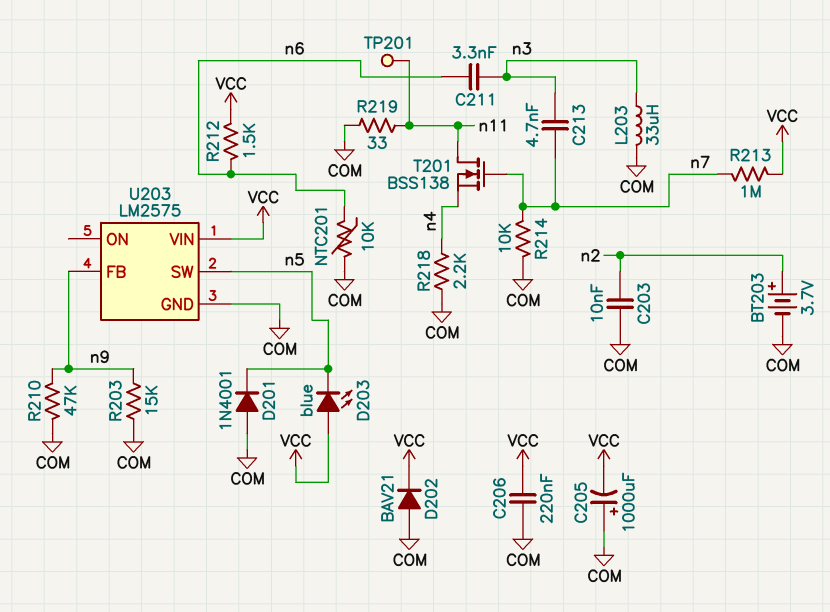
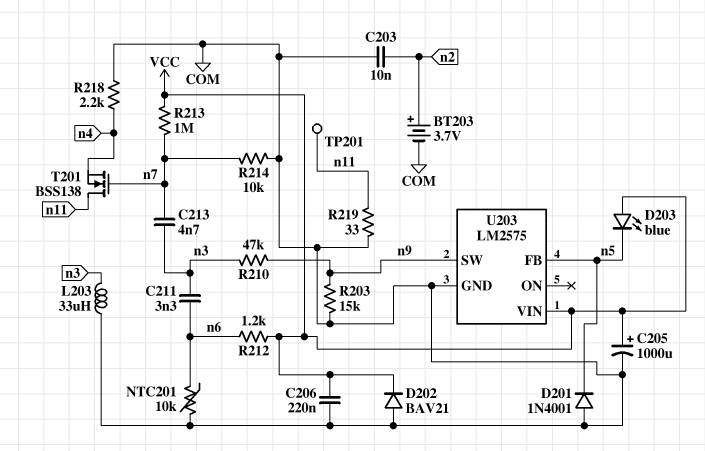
C205: 1000uF (plus COM, minus VCC) -> 1000uF (plus VCC, minus COM)
R210: 47k (COM, n9) -> 47k (n3, n9)
R212: 1.5k (VCC, n6) -> 1.2k (VCC, n6)
U203 pin FB: n9 -> n5
U203 pin SW: n5 -> n9

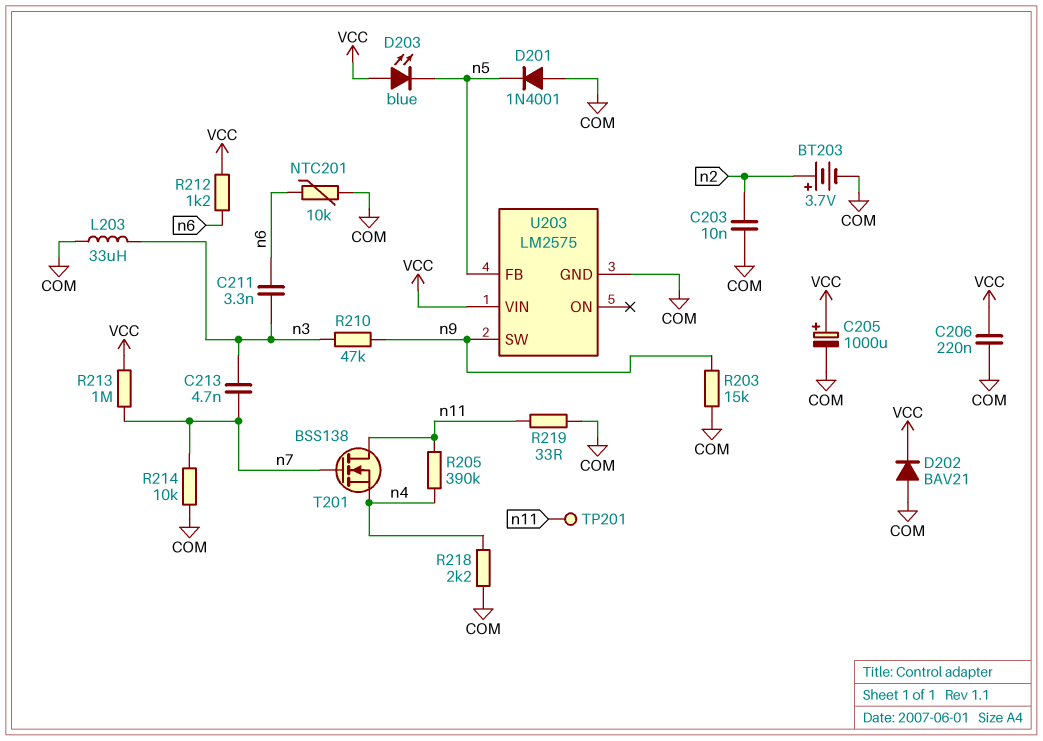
R205: none -> 390k (n4, n11)

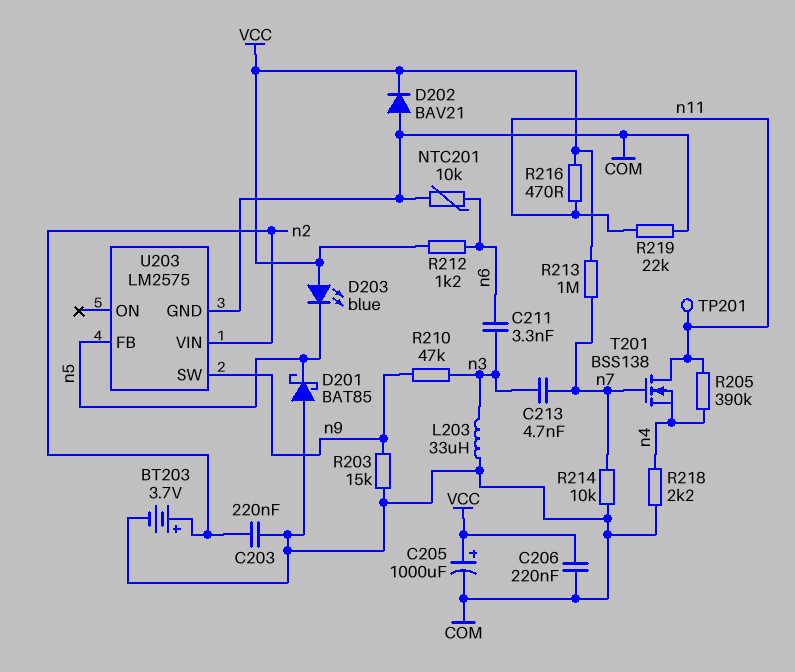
C203: 10nF (COM, n2) -> 220nF (COM, n2)
D201: diode 1N4001 (A COM, K n5) -> schottky BAT85 (A COM, K n5)
R216: none -> 470 (VCC, n11)
R219: 33 (COM, n11) -> 22k (COM, n11)
U203 pin VIN: VCC -> n2

